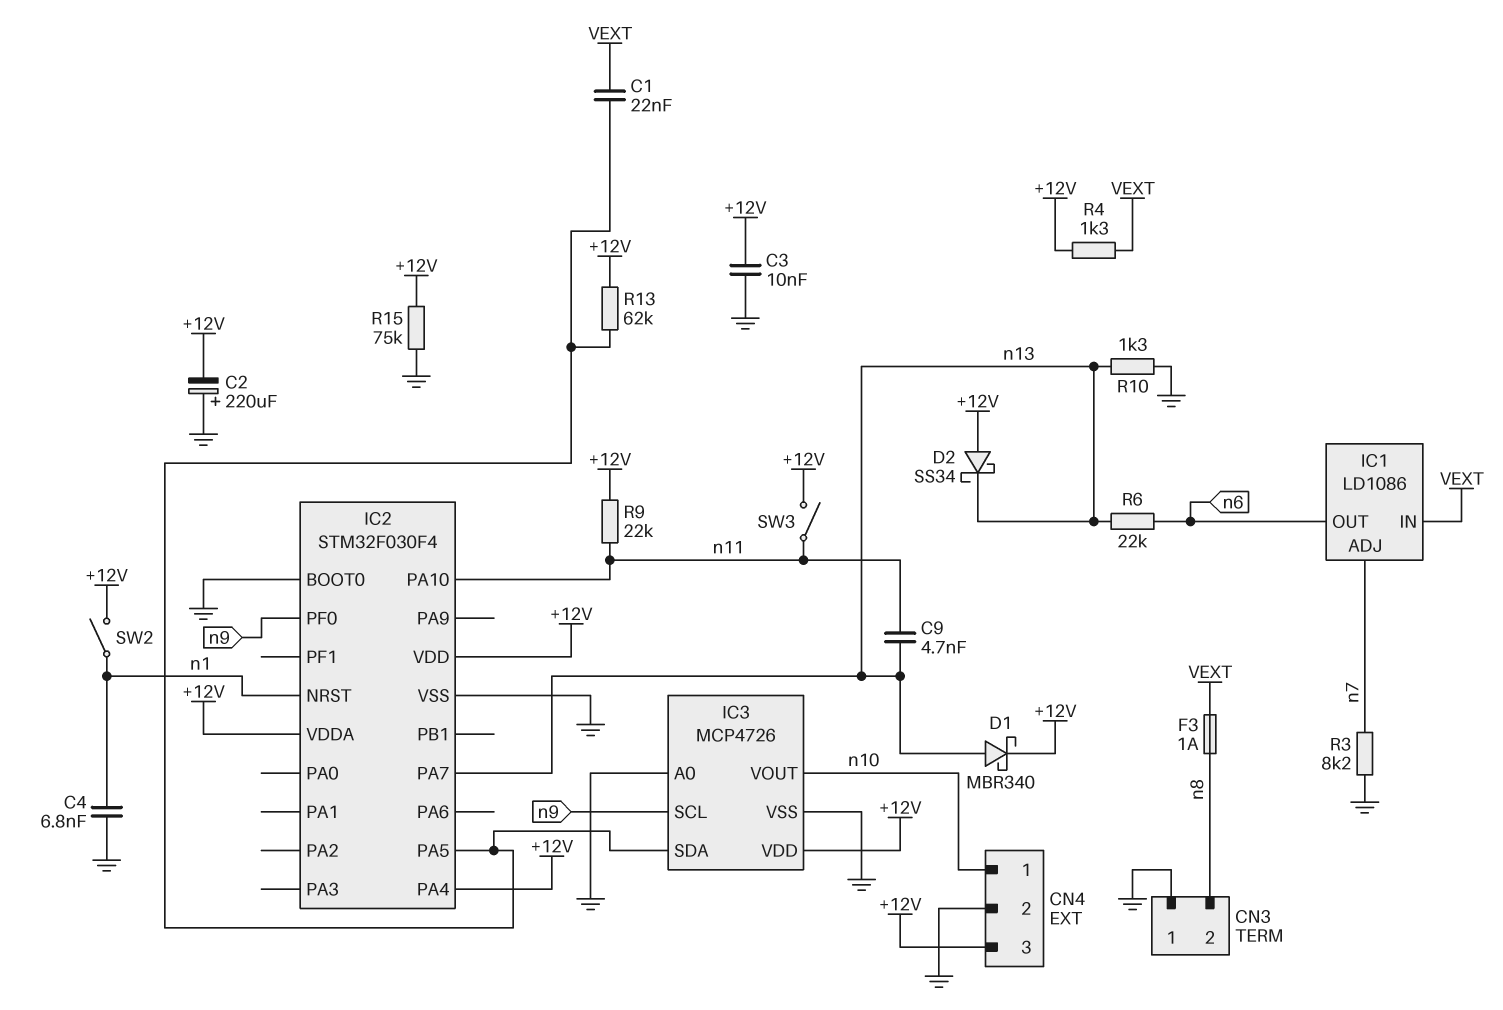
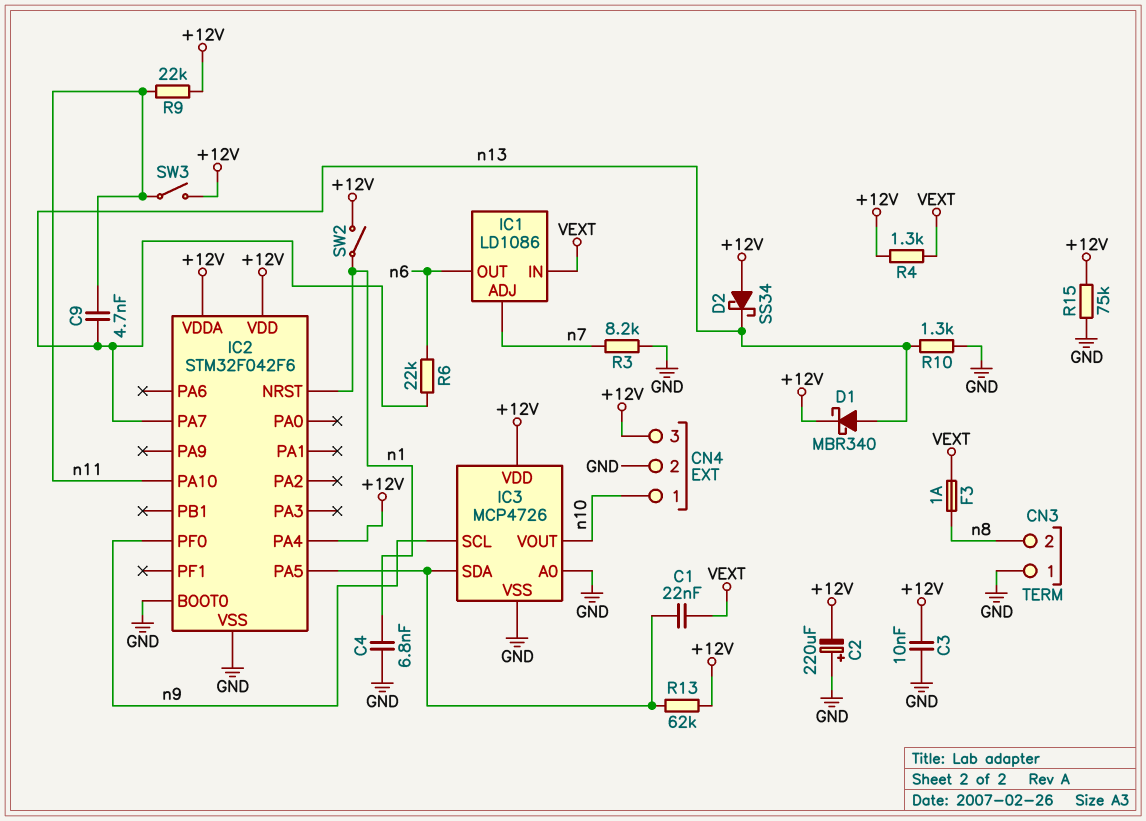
IC2: STM32F030F4 -> STM32F042F6

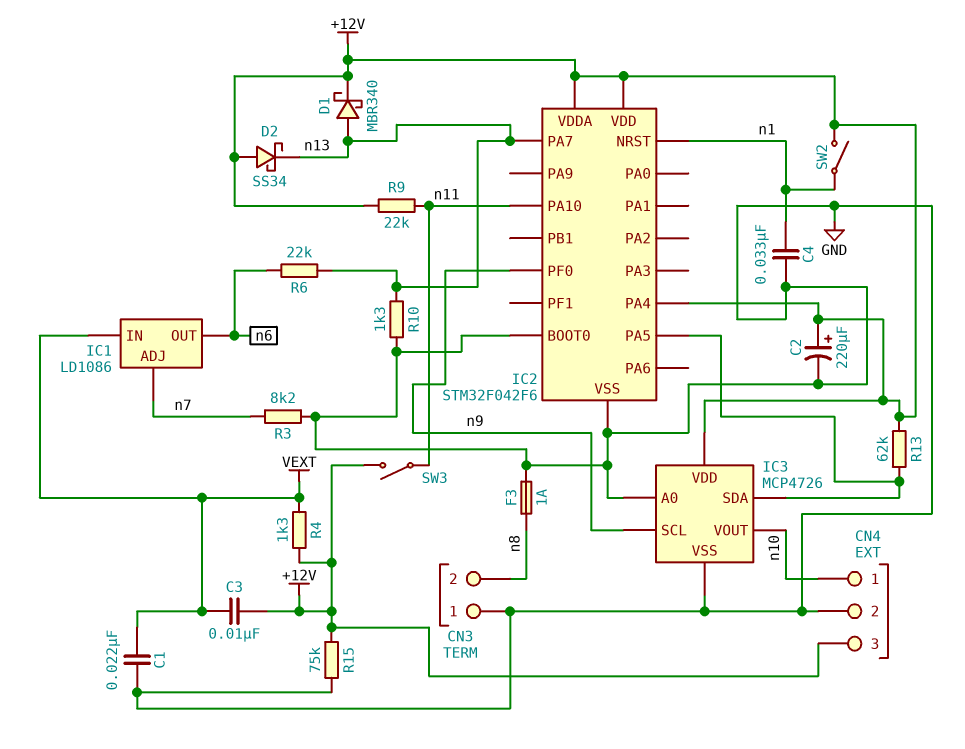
C1: 22nF (IC2/PA5, VEXT) -> 22nF (GND, VEXT)
C2: 220uF (plus GND, minus +12V) -> 220uF (plus +12V, minus GND)
C3: 10nF (+12V, GND) -> 10nF (+12V, VEXT)
C4: 6.8nF (GND, n1) -> 33nF (GND, n1)
C9: 4.7nF (n11, n13) -> none
F3: 1A (VEXT, n8) -> 1A (GND, n8)

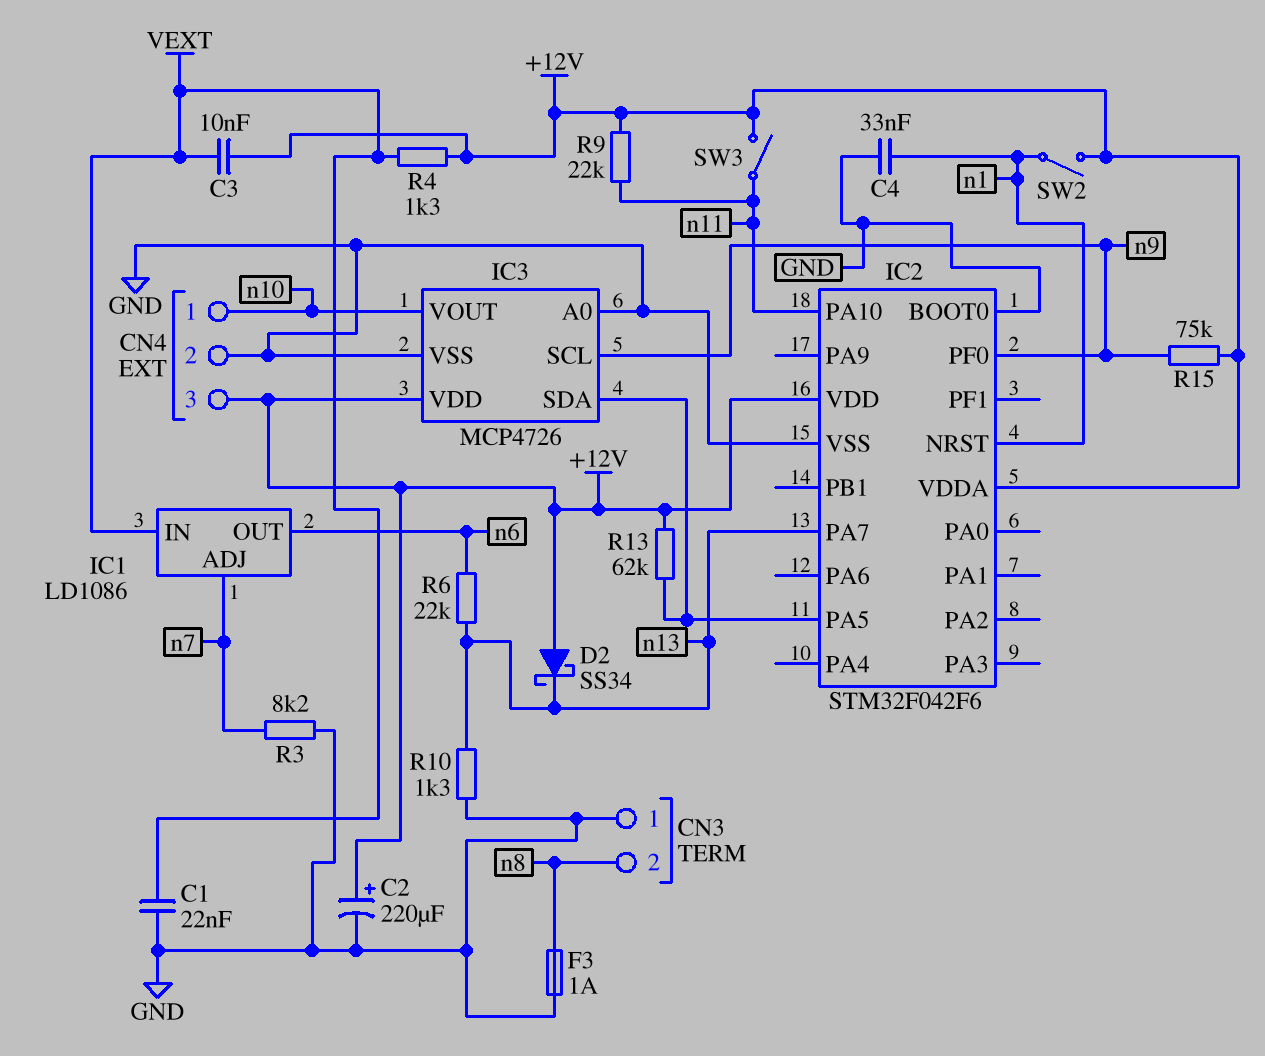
D1: schottky MBR340 (A n13, K +12V) -> none
IC2 pin PA4: +12V -> none
R15: 75k (+12V, GND) -> 75k (+12V, n9)

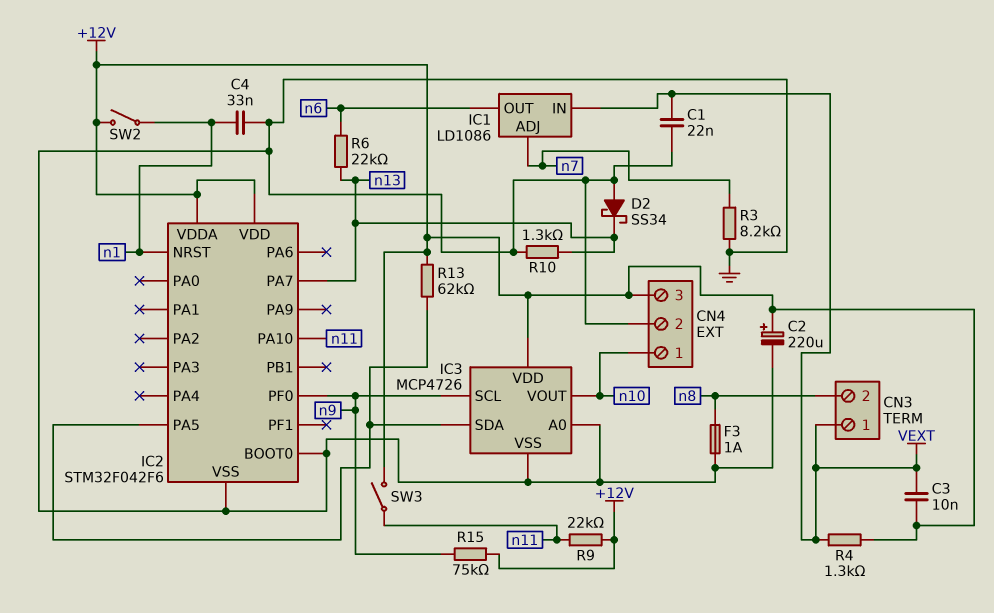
CN3 pin 1: GND -> VEXT
D2: schottky SS34 (A +12V, K n13) -> schottky SS34 (A GND, K n13)

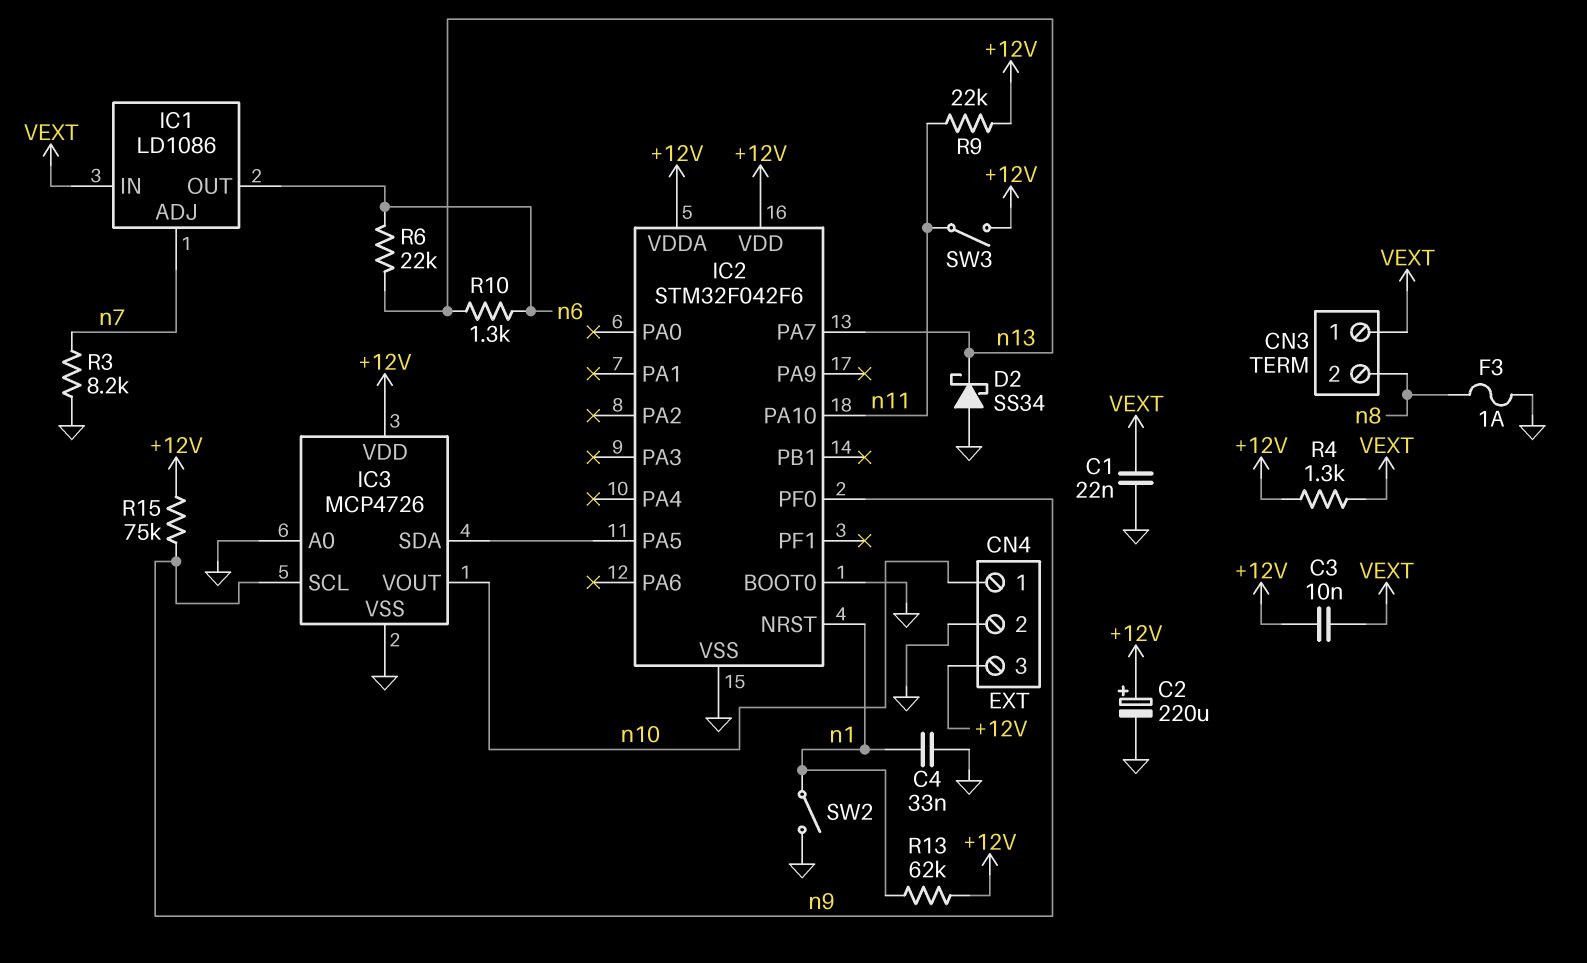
R10: 1.3k (GND, n13) -> 1.3k (n6, n13)
R13: 62k (+12V, IC2/PA5) -> 62k (+12V, n1)
SW2: switch (+12V, n1) -> switch (GND, n1)

